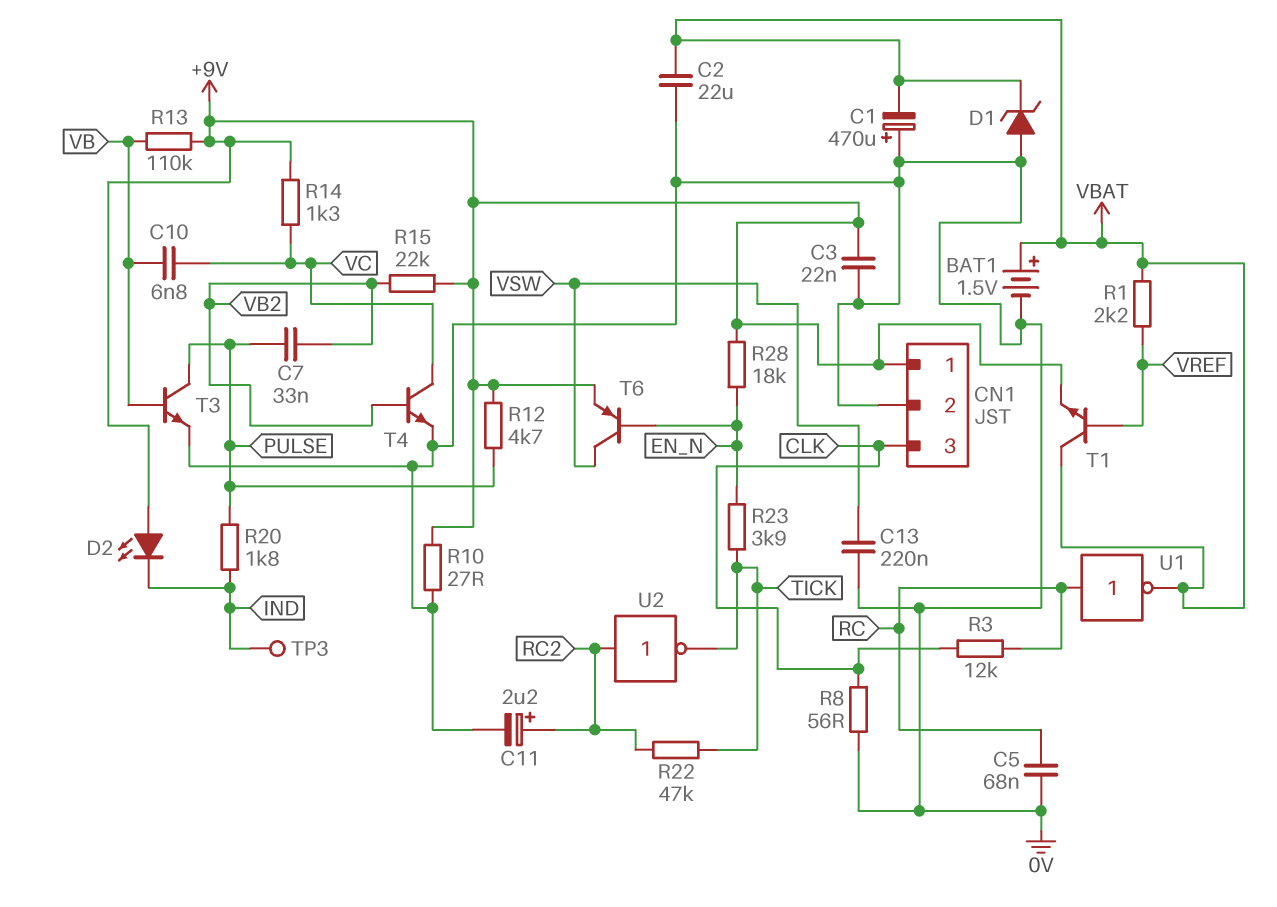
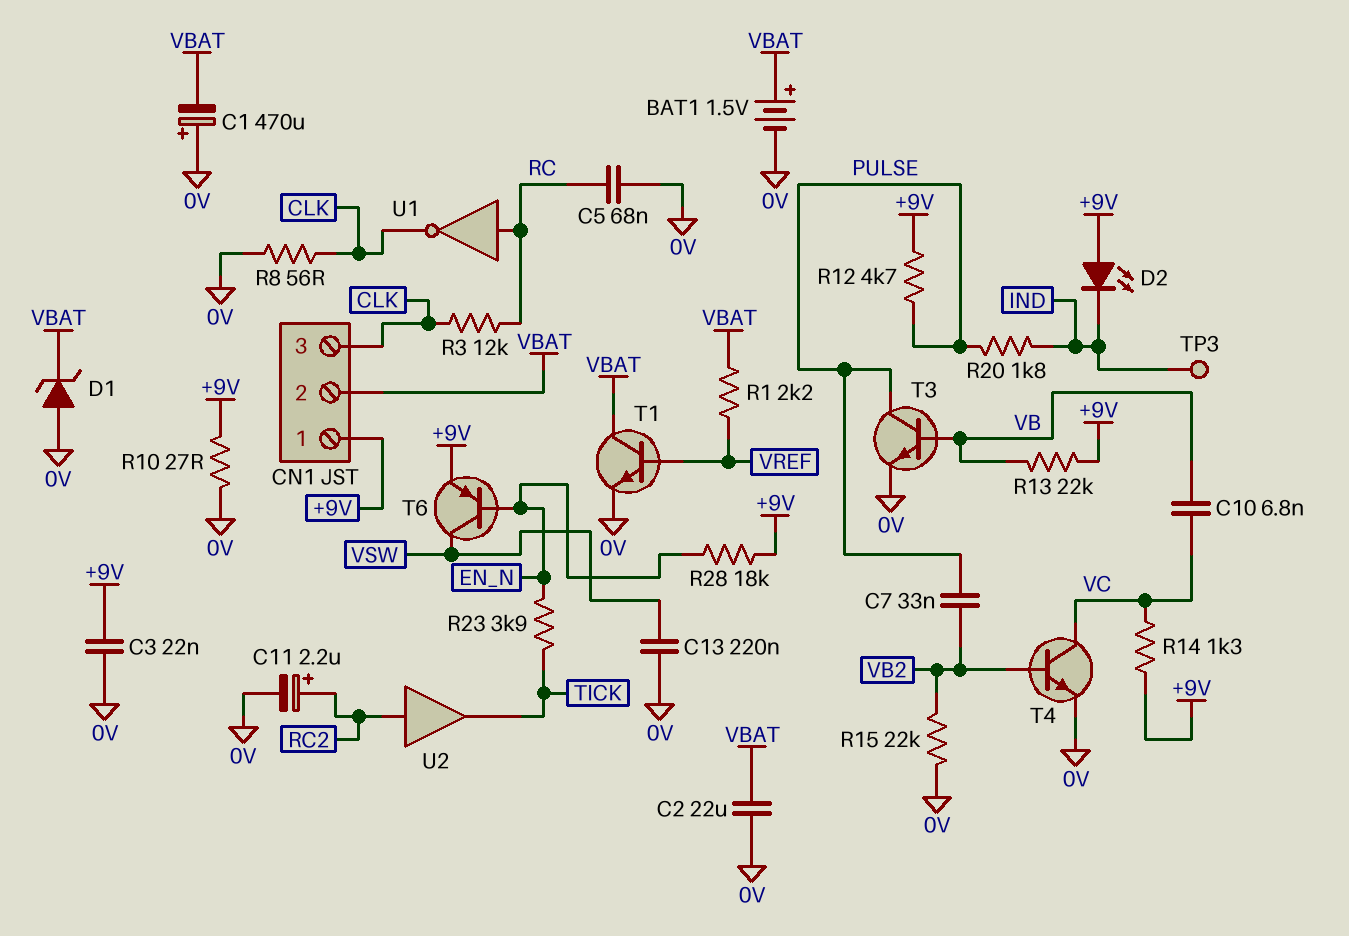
CN1 pin 2: 0V -> VBAT
R13: 110k (+9V, VB) -> 22k (+9V, VB)
R15: 22k (+9V, VB2) -> 22k (0V, VB2)
R22: 47k (RC2, TICK) -> none
T1: NPN (B VREF, C VBAT, E +9V) -> NPN (B VREF, C VBAT, E 0V)
U1: NOT (in RC, out VBAT) -> NOT (in RC, out CLK)
U2: NOT (in RC2, out TICK) -> buffer (in RC2, out TICK)

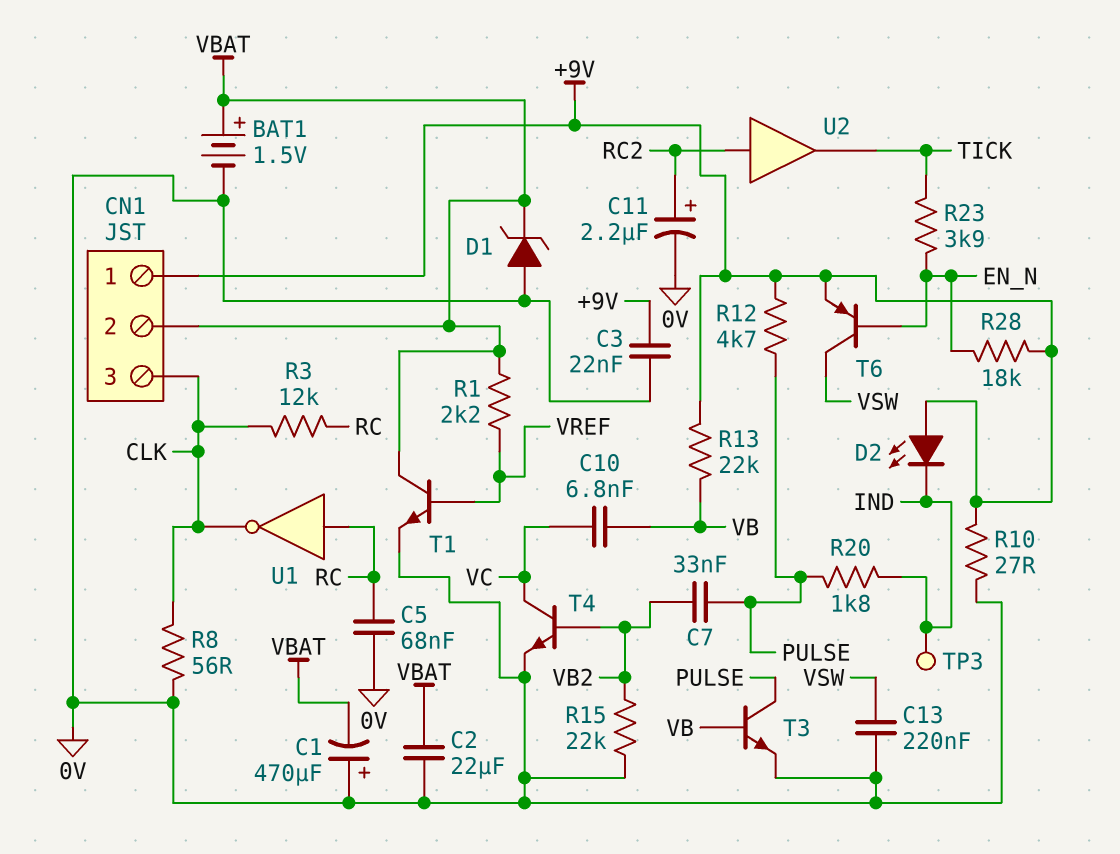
R14: 1.3k (+9V, VC) -> none

